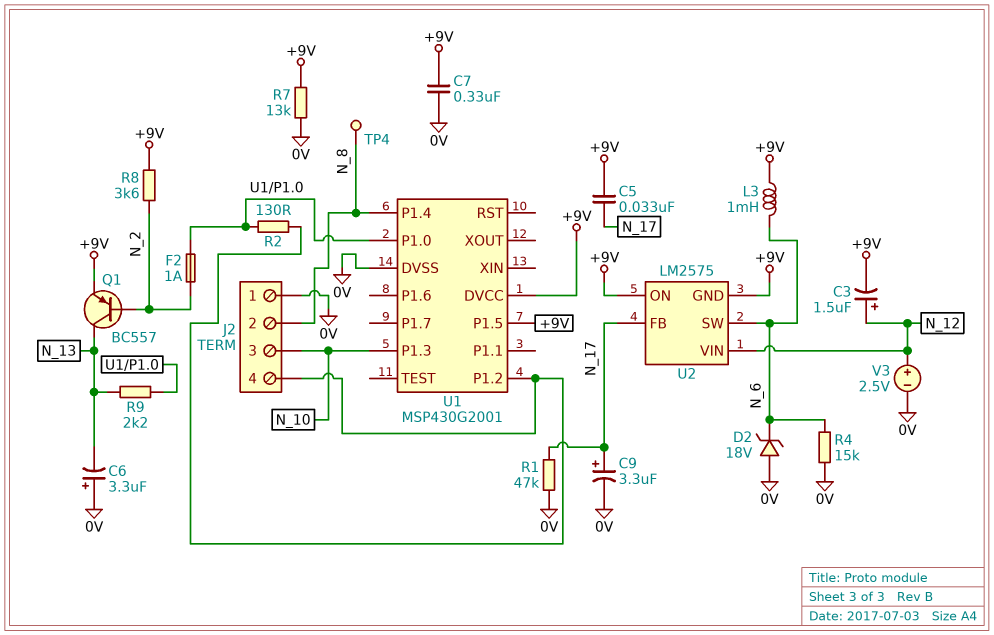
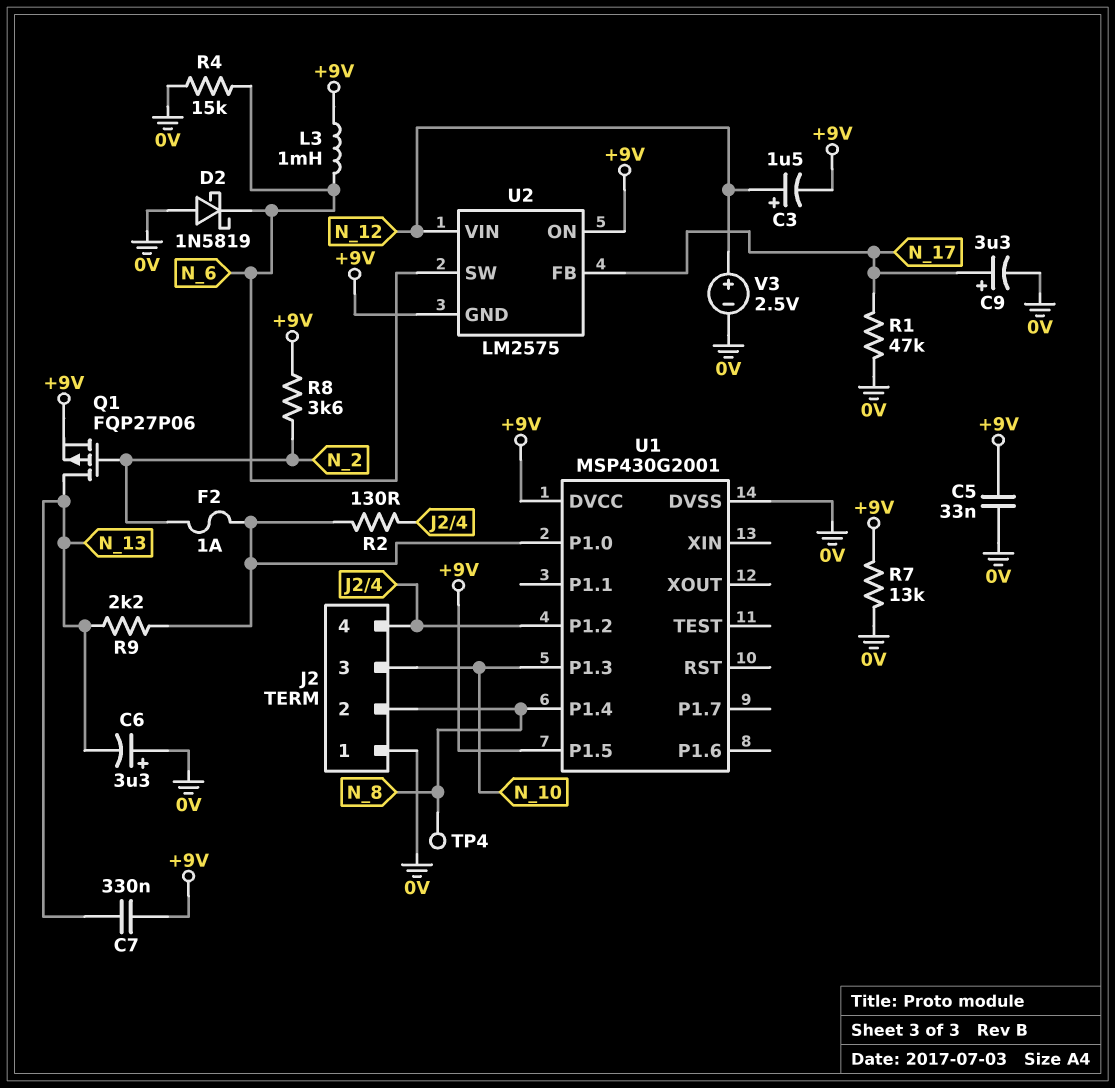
C5: 33nF (+9V, N_17) -> 33nF (+9V, 0V)
C7: 330nF (+9V, 0V) -> 330nF (+9V, N_13)
D2: zener 18V (A 0V, K N_6) -> schottky 1N5819 (A 0V, K N_6)
Q1: PNP BC557 (B N_2, C N_13, E +9V) -> PMOS FQP27P06 (G N_2, D N_13, S +9V)

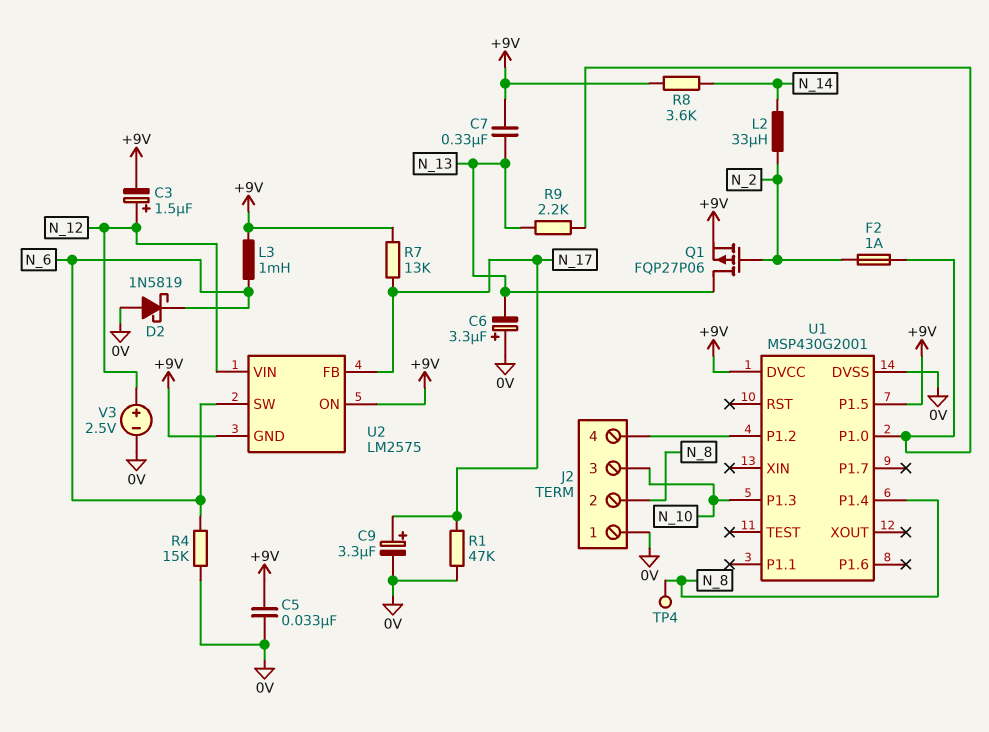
L2: none -> 33uH (N_2, N_14)
R2: 130 (J2/4, U1/P1.0) -> none
R7: 13k (+9V, 0V) -> 13k (+9V, N_17)
R8: 3.6k (+9V, N_2) -> 3.6k (+9V, N_14)

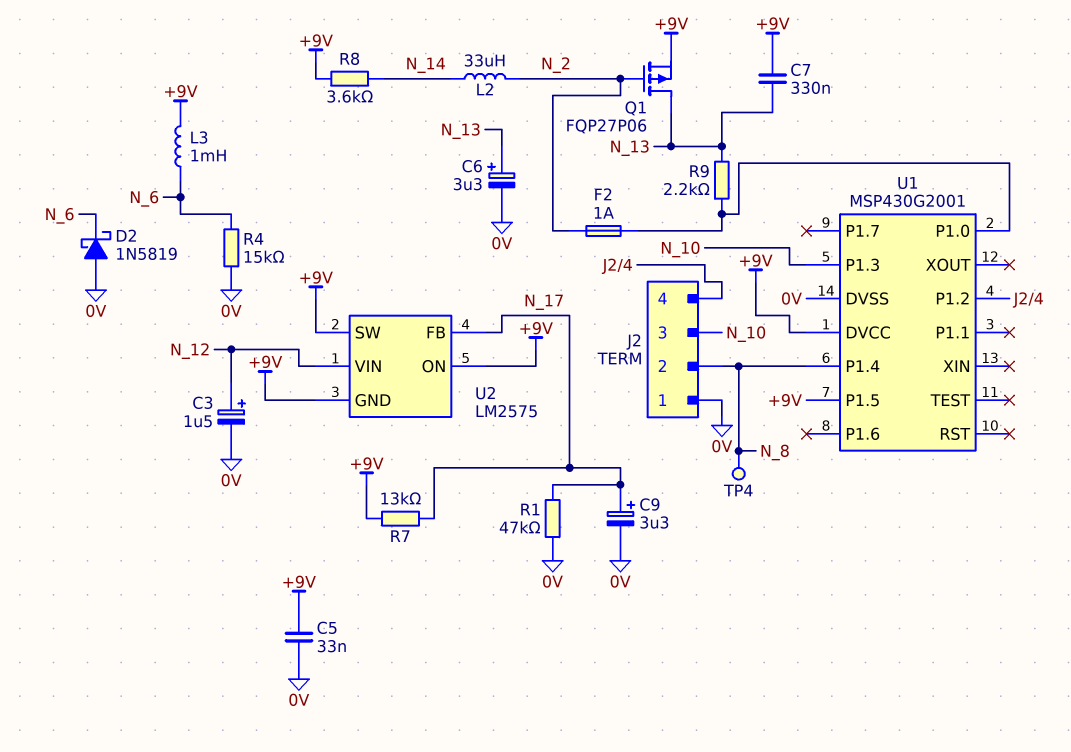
C3: 1.5uF (plus N_12, minus +9V) -> 1.5uF (plus N_12, minus 0V)
C6: 3.3uF (plus 0V, minus N_13) -> 3.3uF (plus N_13, minus 0V)
U2 pin SW: N_6 -> +9V
V3: 2.5V (plus N_12, minus 0V) -> none

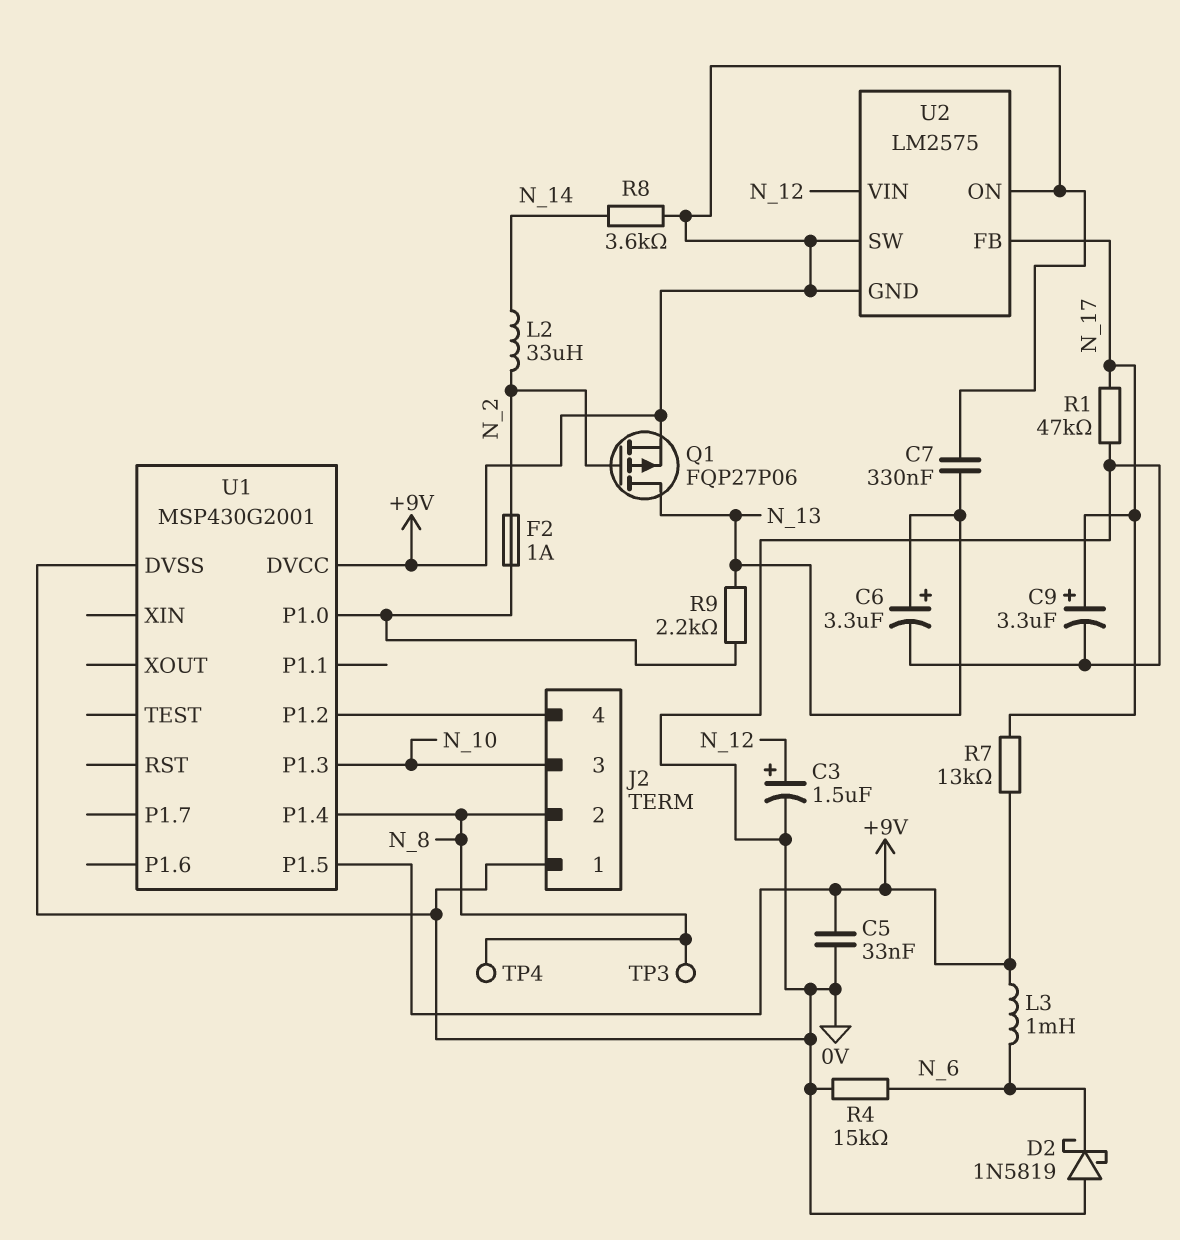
TP3: none -> test point (N_8)

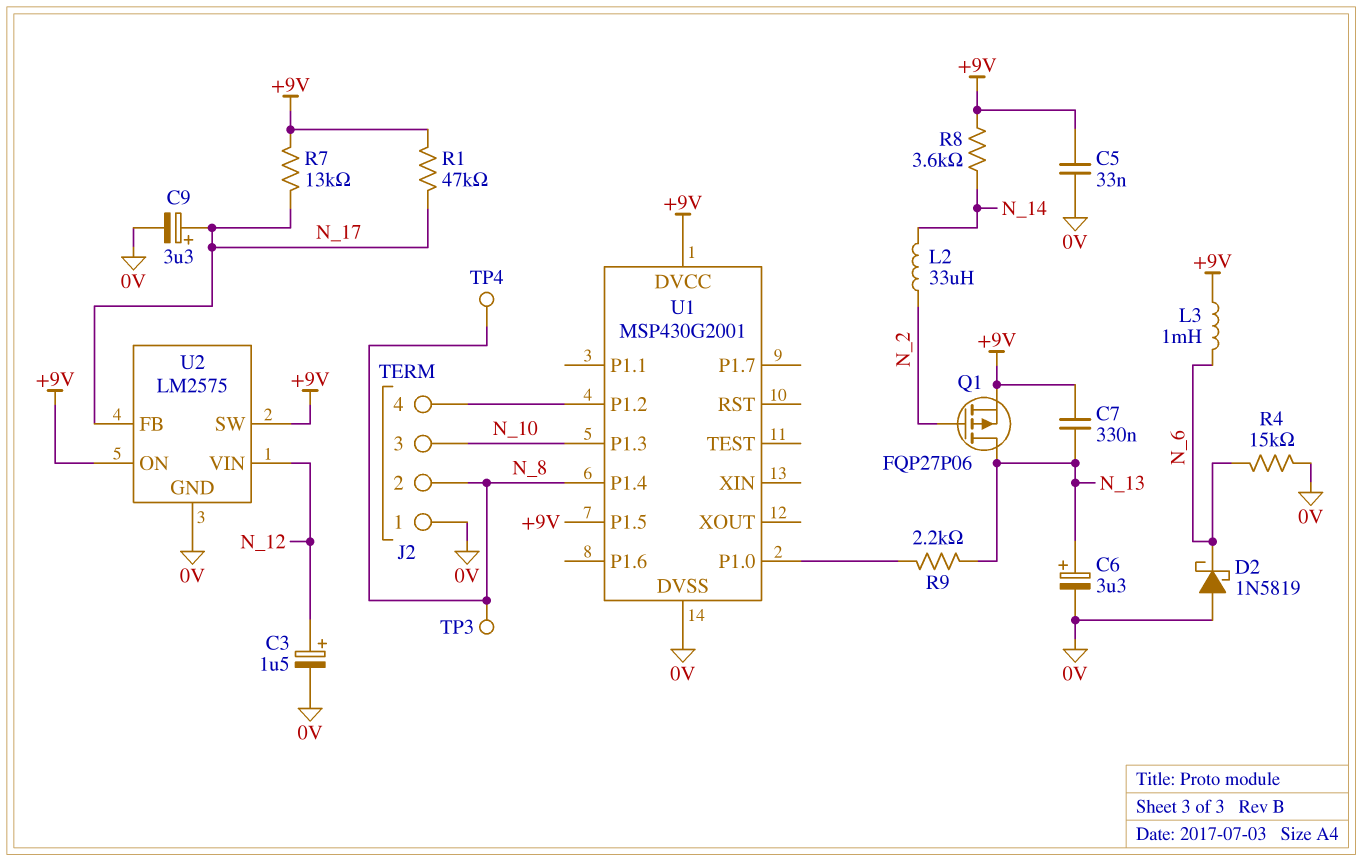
F2: 1A (N_2, U1/P1.0) -> none
R1: 47k (0V, N_17) -> 47k (+9V, N_17)
U2 pin GND: +9V -> 0V

